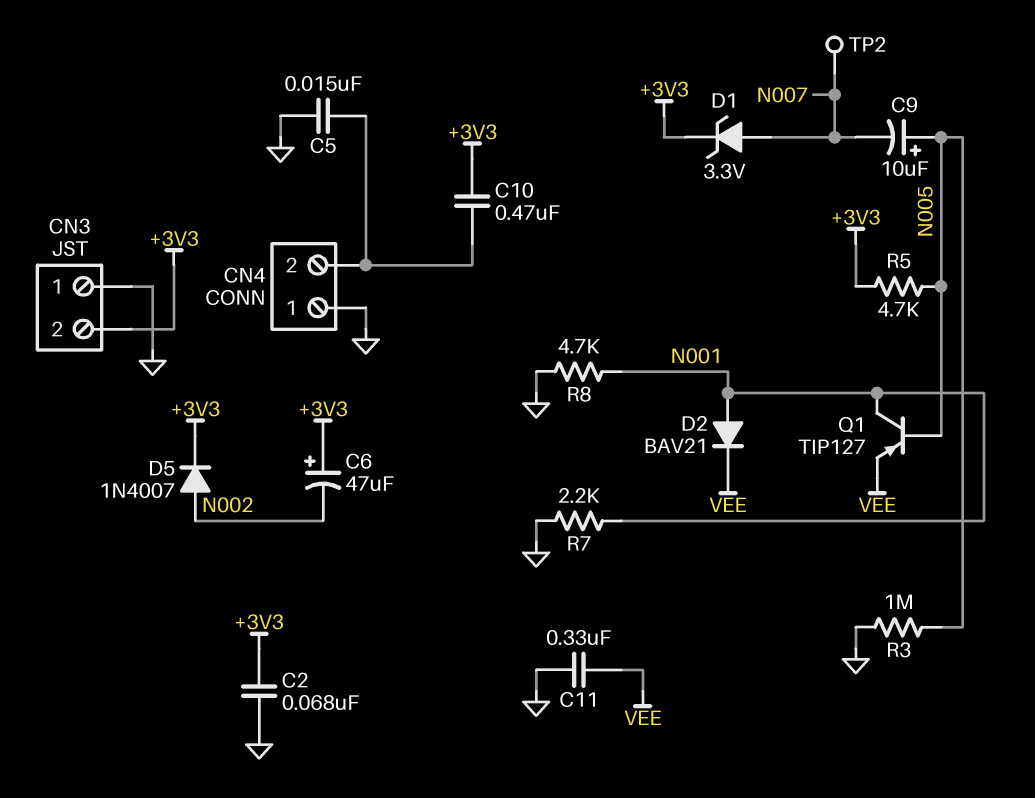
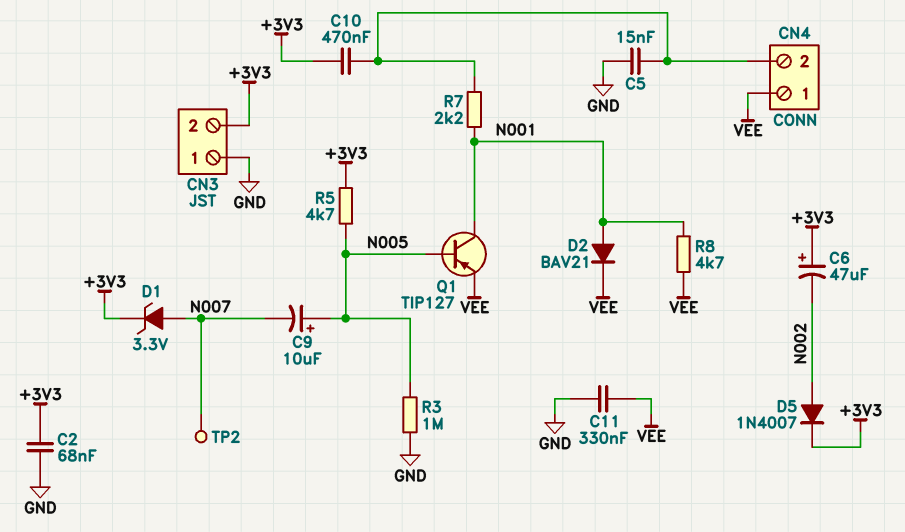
CN4 pin 1: GND -> VEE
R7: 2.2k (GND, N001) -> 2.2k (CN4/2, N001)
R8: 4.7k (GND, N001) -> 4.7k (N001, VEE)

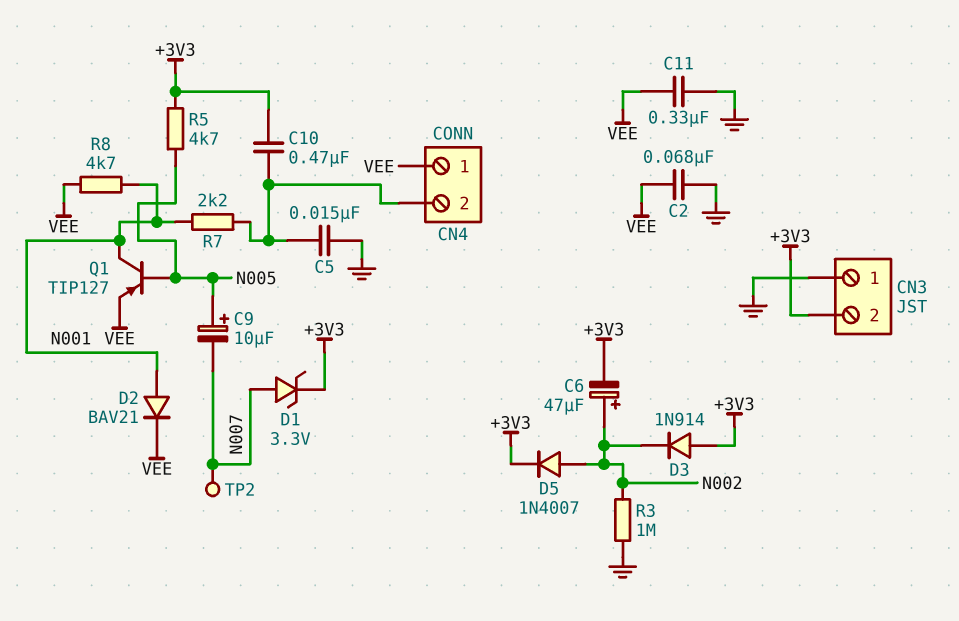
C2: 68nF (+3V3, GND) -> 68nF (GND, VEE)
C6: 47uF (plus +3V3, minus N002) -> 47uF (plus N002, minus +3V3)
D3: none -> diode 1N914 (A +3V3, K N002)
R3: 1M (GND, N005) -> 1M (GND, N002)

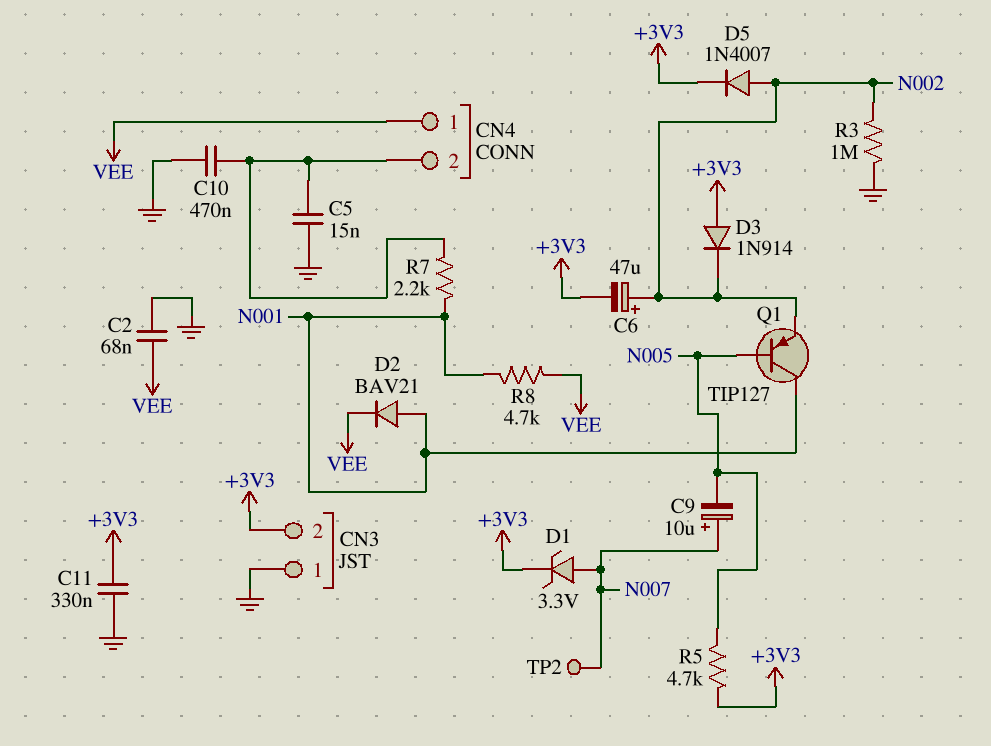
C9: 10uF (plus N005, minus N007) -> 10uF (plus N007, minus N005)
C10: 470nF (+3V3, CN4/2) -> 470nF (CN4/2, GND)
C11: 330nF (GND, VEE) -> 330nF (+3V3, GND)
Q1: PNP TIP127 (B N005, C N001, E VEE) -> PNP TIP127 (B N005, C N001, E N002)

